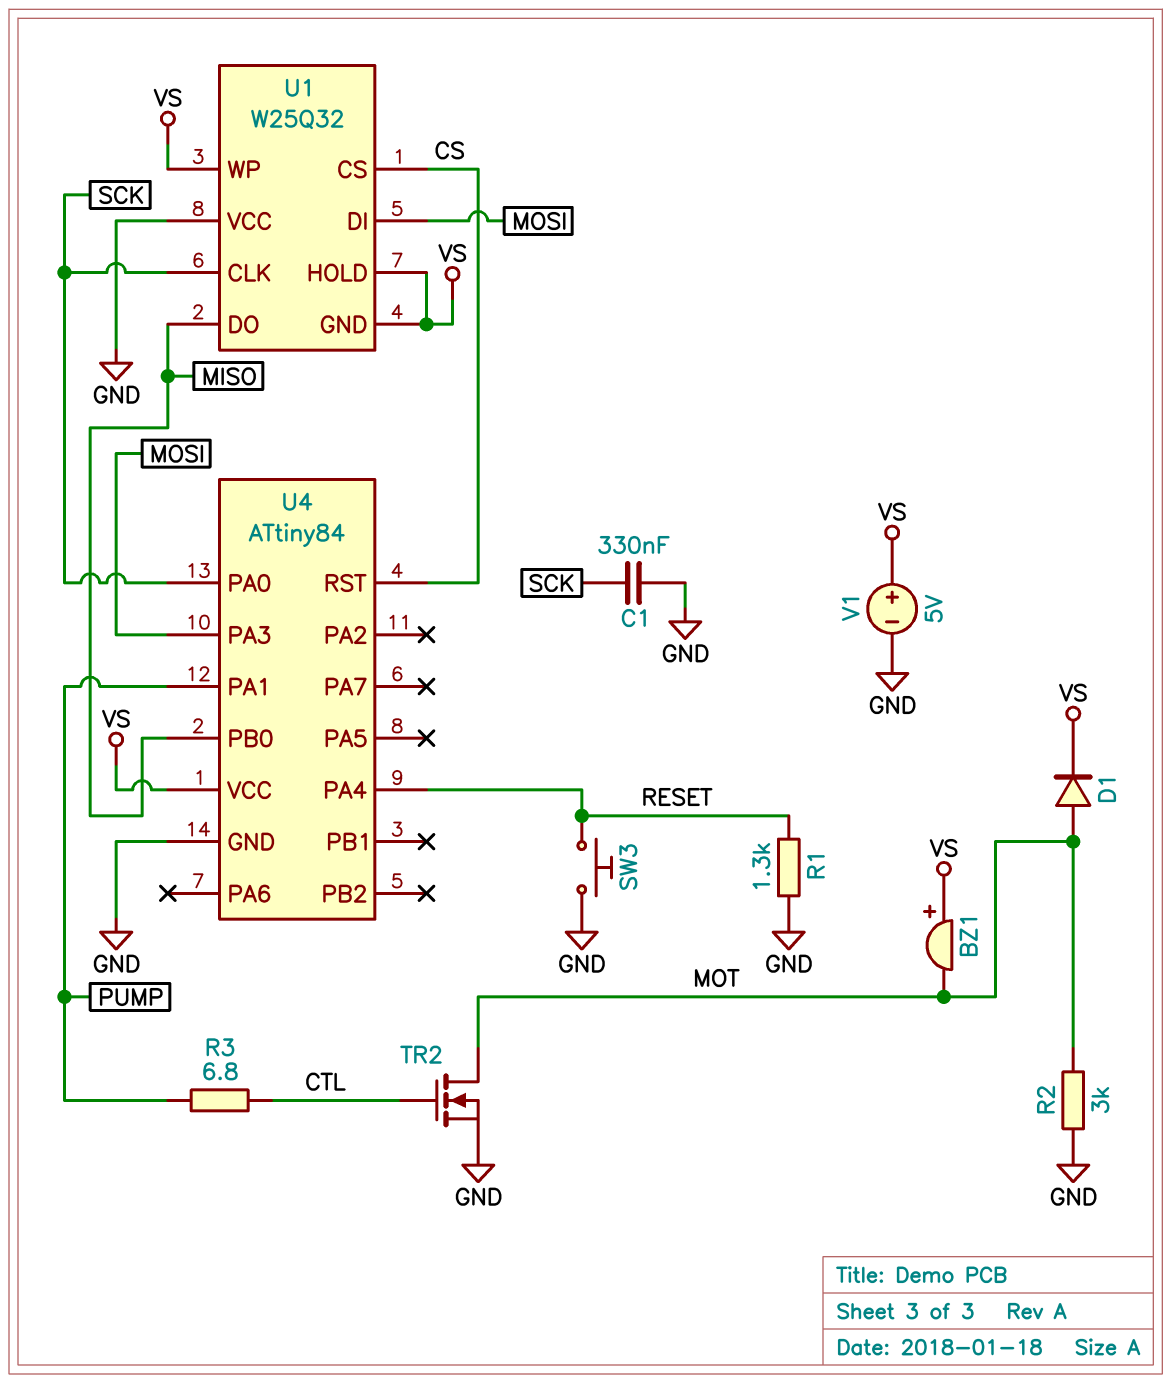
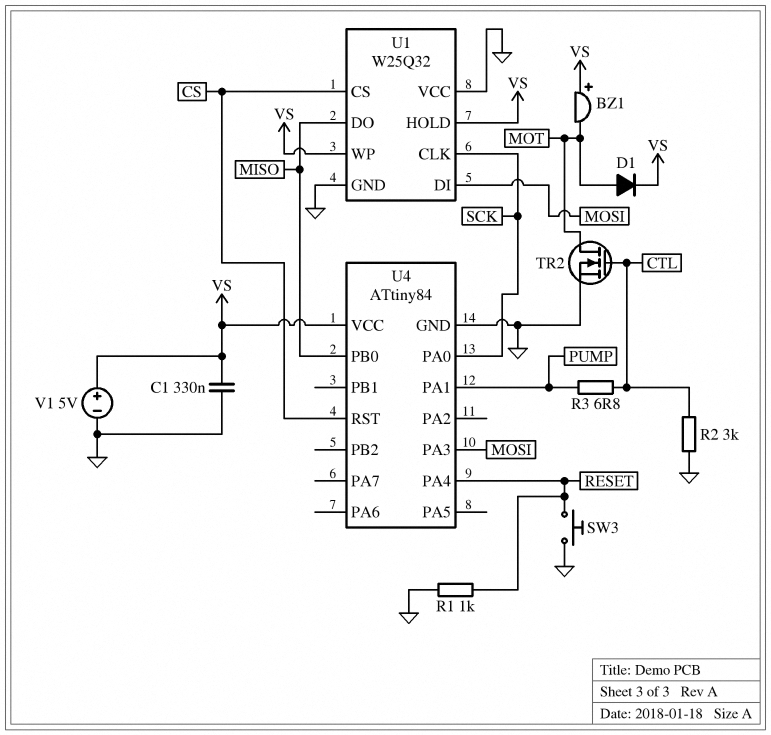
C1: 330nF (GND, SCK) -> 330nF (GND, VS)
R1: 1.3k (GND, RESET) -> 1k (GND, RESET)
R2: 3k (GND, MOT) -> 3k (CTL, GND)
U1 pin GND: VS -> GND

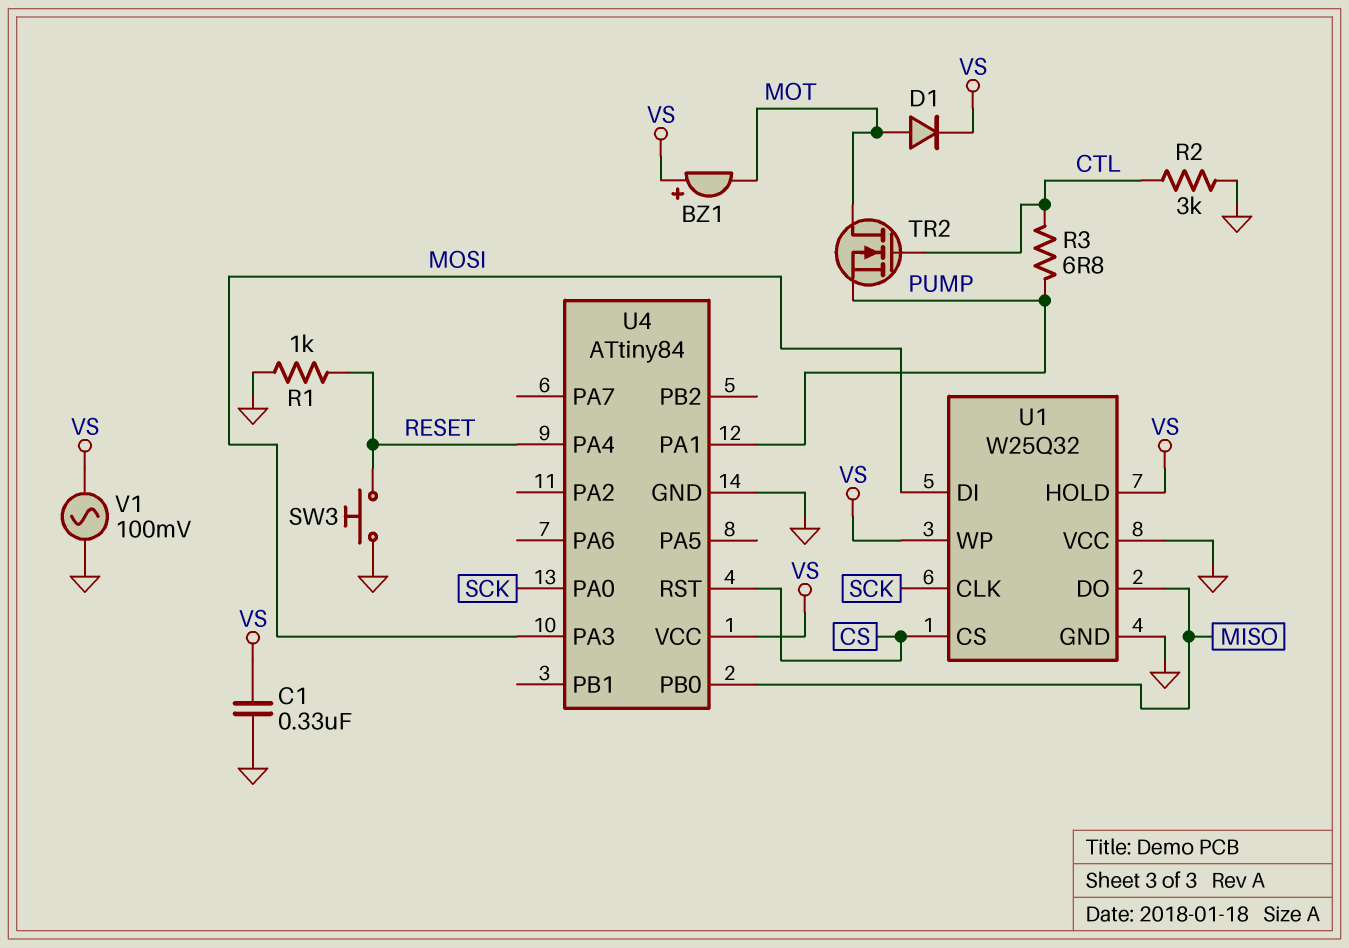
TR2: NMOS (G CTL, D MOT, S GND) -> NMOS (G CTL, D MOT, S PUMP)
V1: 5V (plus VS, minus GND) -> AC 100mV (GND, VS)

